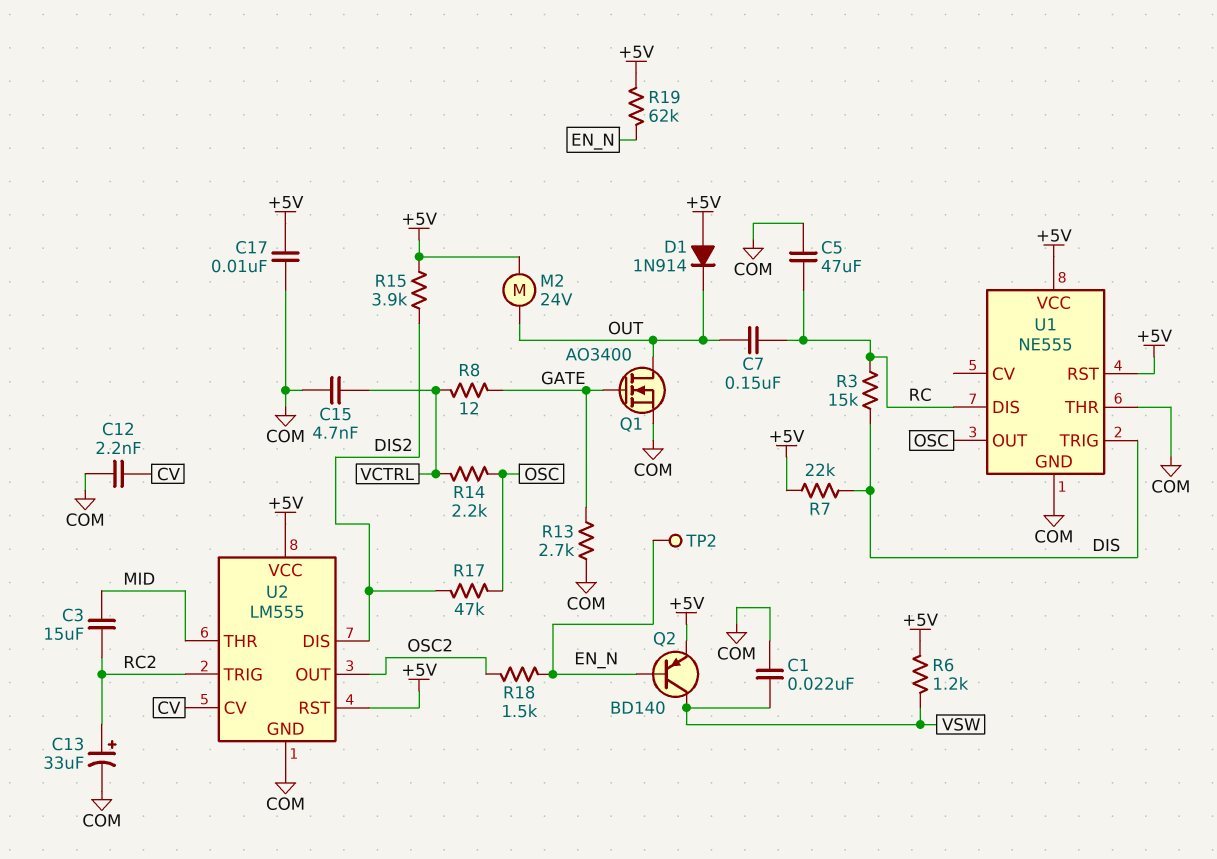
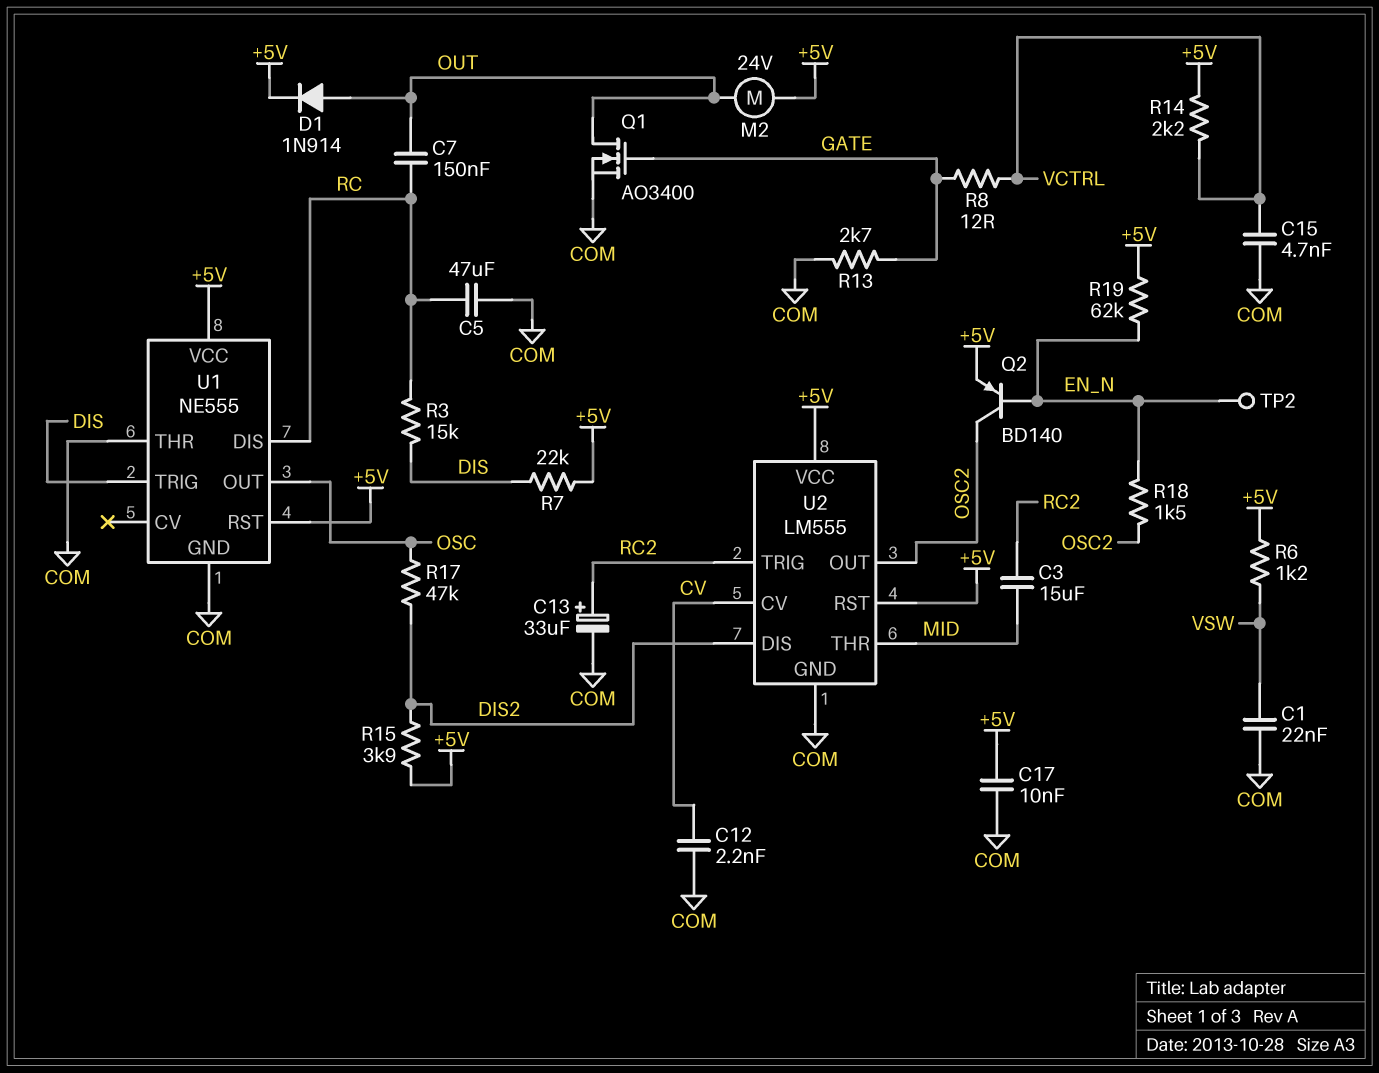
D1: diode 1N914 (A +5V, K OUT) -> diode 1N914 (A OUT, K +5V)
Q2: PNP BD140 (B EN_N, C VSW, E +5V) -> PNP BD140 (B EN_N, C OSC2, E +5V)
R14: 2.2k (OSC, VCTRL) -> 2.2k (+5V, VCTRL)

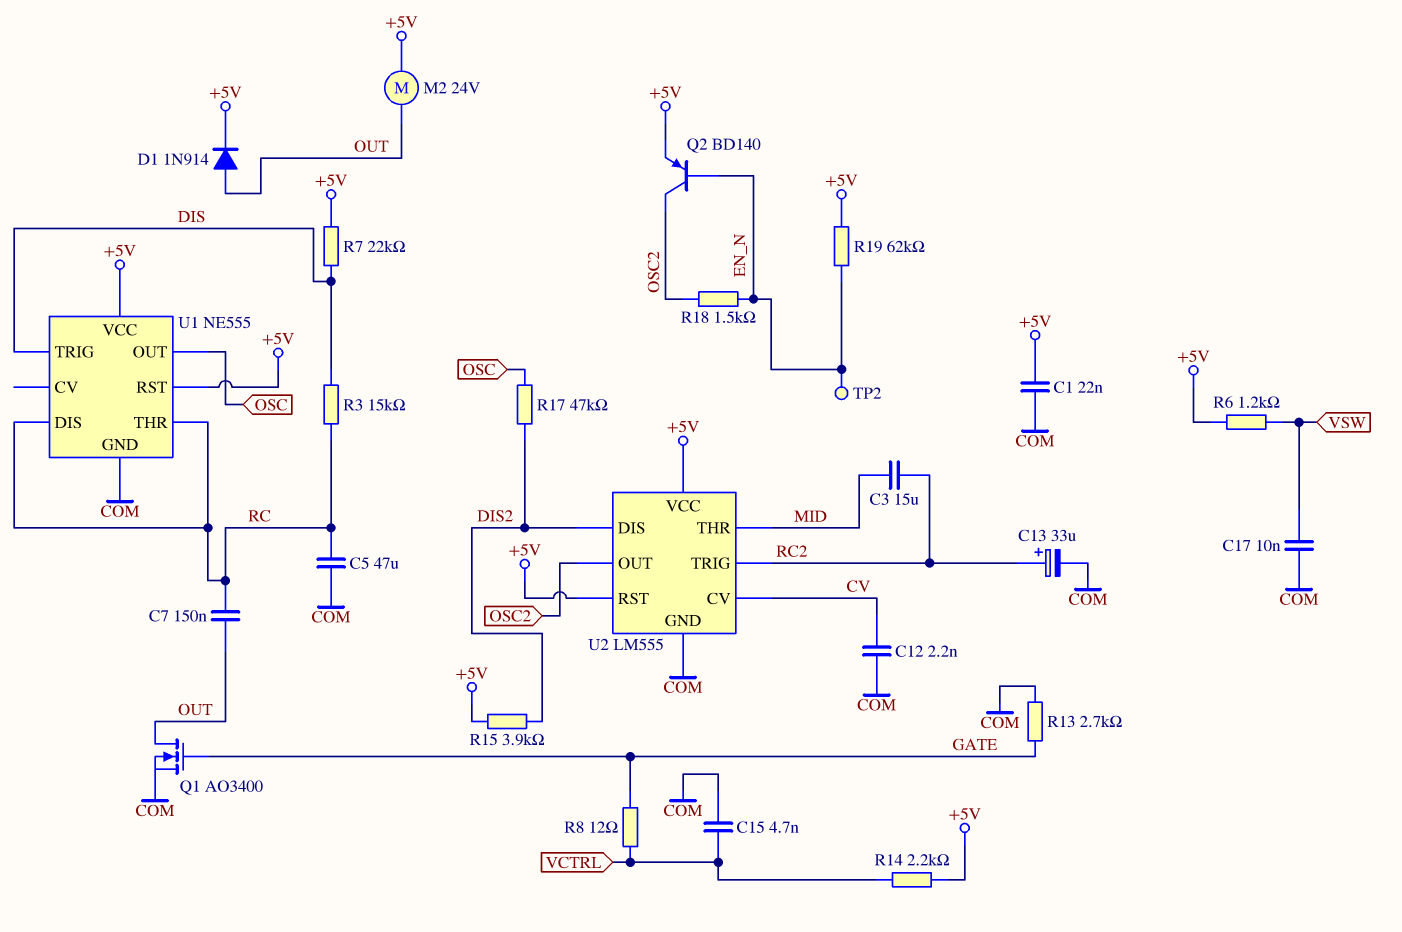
C1: 22nF (COM, VSW) -> 22nF (+5V, COM)
C17: 10nF (+5V, COM) -> 10nF (COM, VSW)
U1 pin THR: COM -> RC

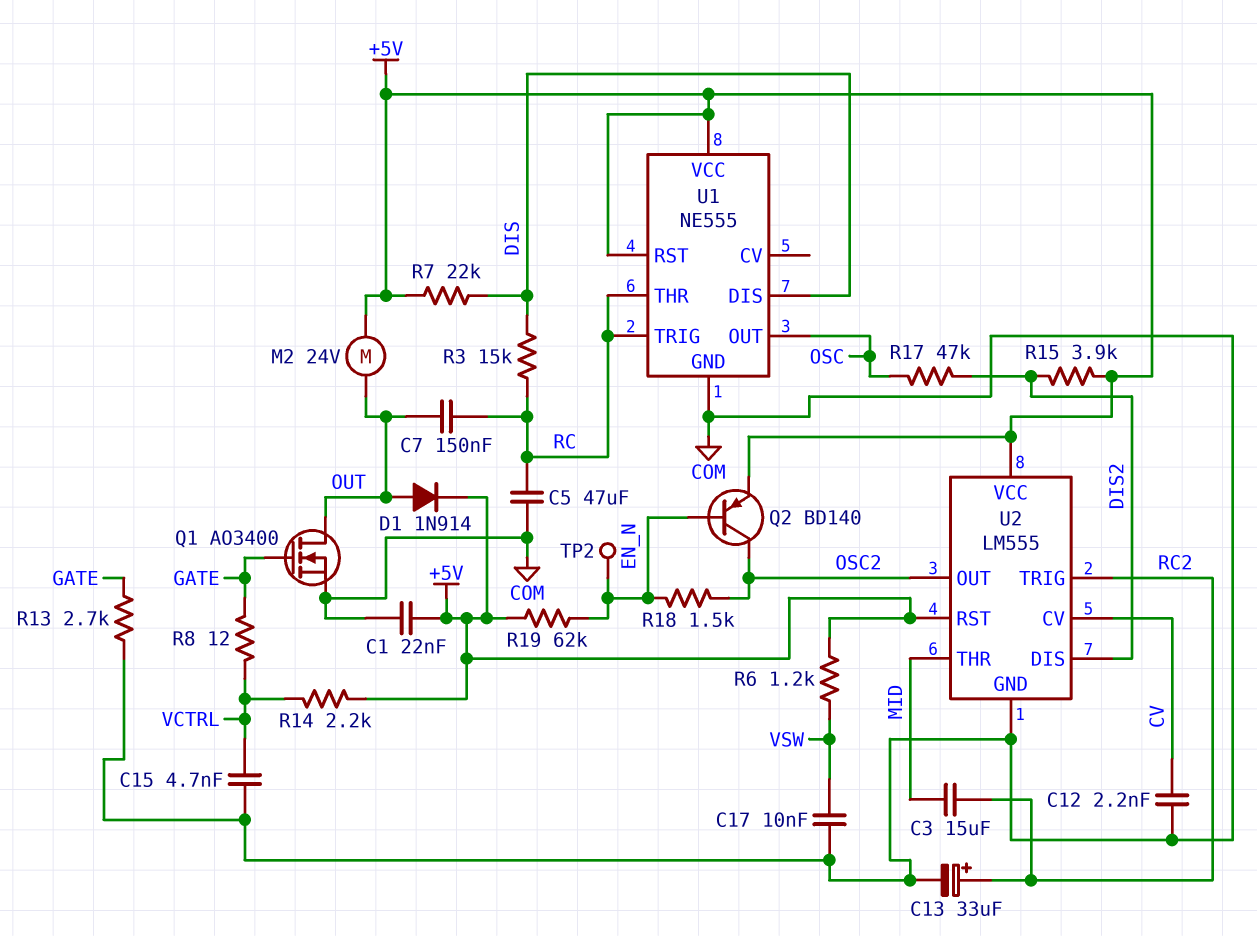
U1 pin DIS: RC -> DIS
U1 pin TRIG: DIS -> RC

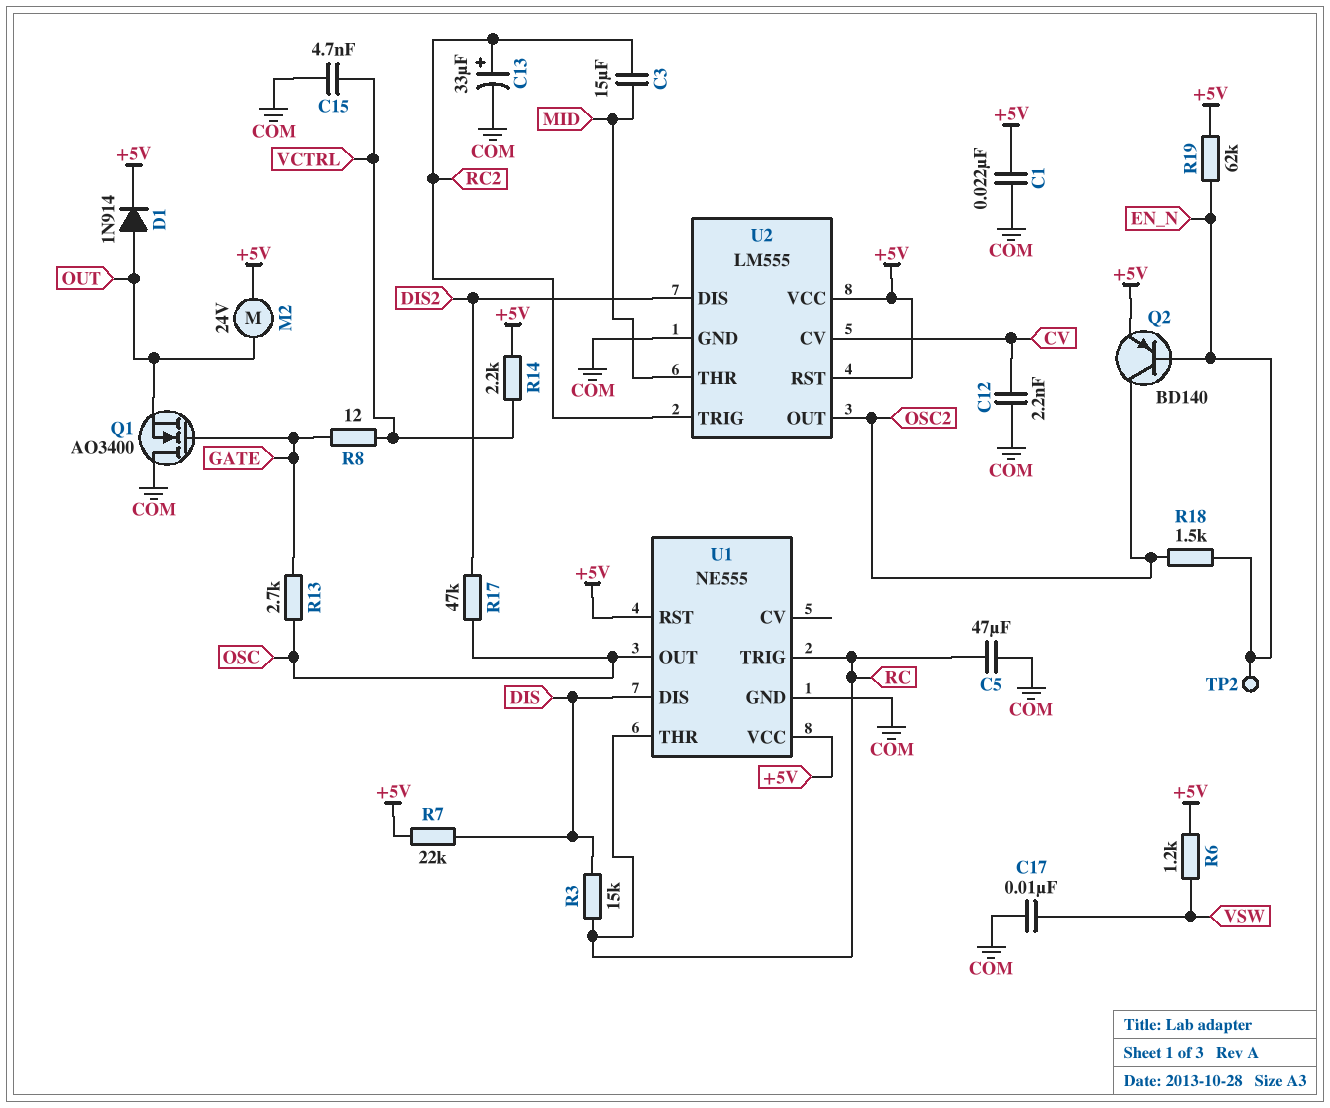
C7: 150nF (OUT, RC) -> none
Q1: NMOS AO3400 (G GATE, D OUT, S COM) -> NMOS AO3400 (G GATE, D COM, S OUT)
R13: 2.7k (COM, GATE) -> 2.7k (GATE, OSC)
R15: 3.9k (+5V, DIS2) -> none

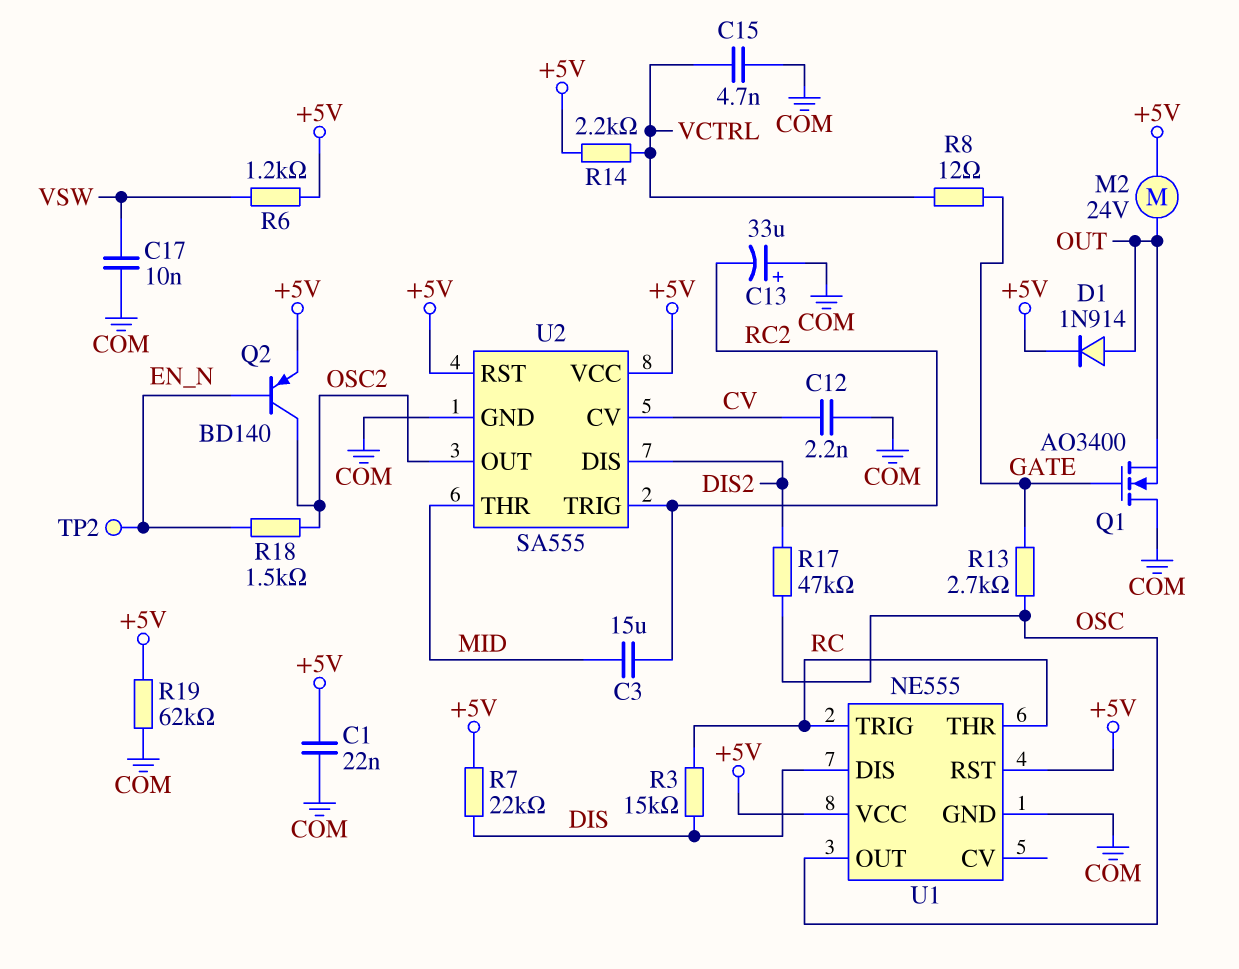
C5: 47uF (COM, RC) -> none
C13: 33uF (plus RC2, minus COM) -> 33uF (plus COM, minus RC2)
R19: 62k (+5V, EN_N) -> 62k (+5V, COM)
U2: LM555 -> SA555

